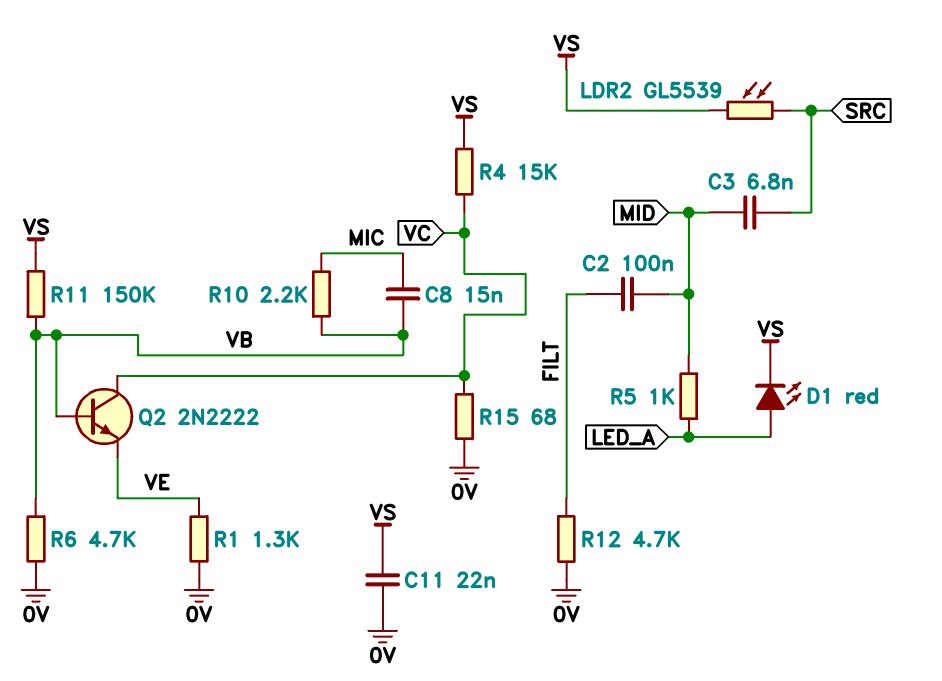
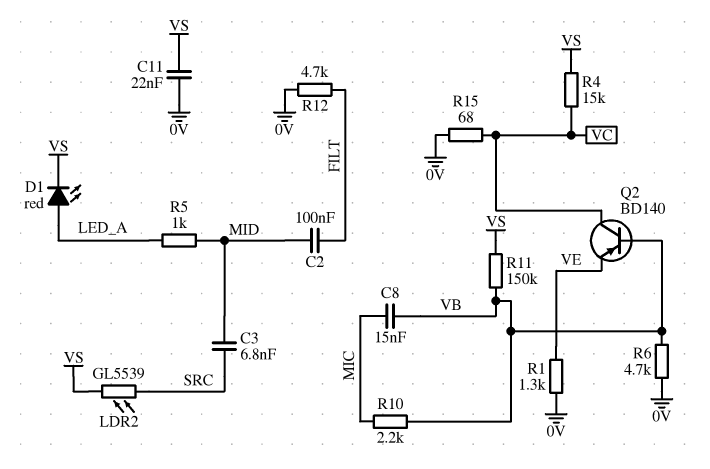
Q2: NPN 2N2222 (B VB, C VC, E VE) -> PNP BD140 (B VB, C VC, E VE)

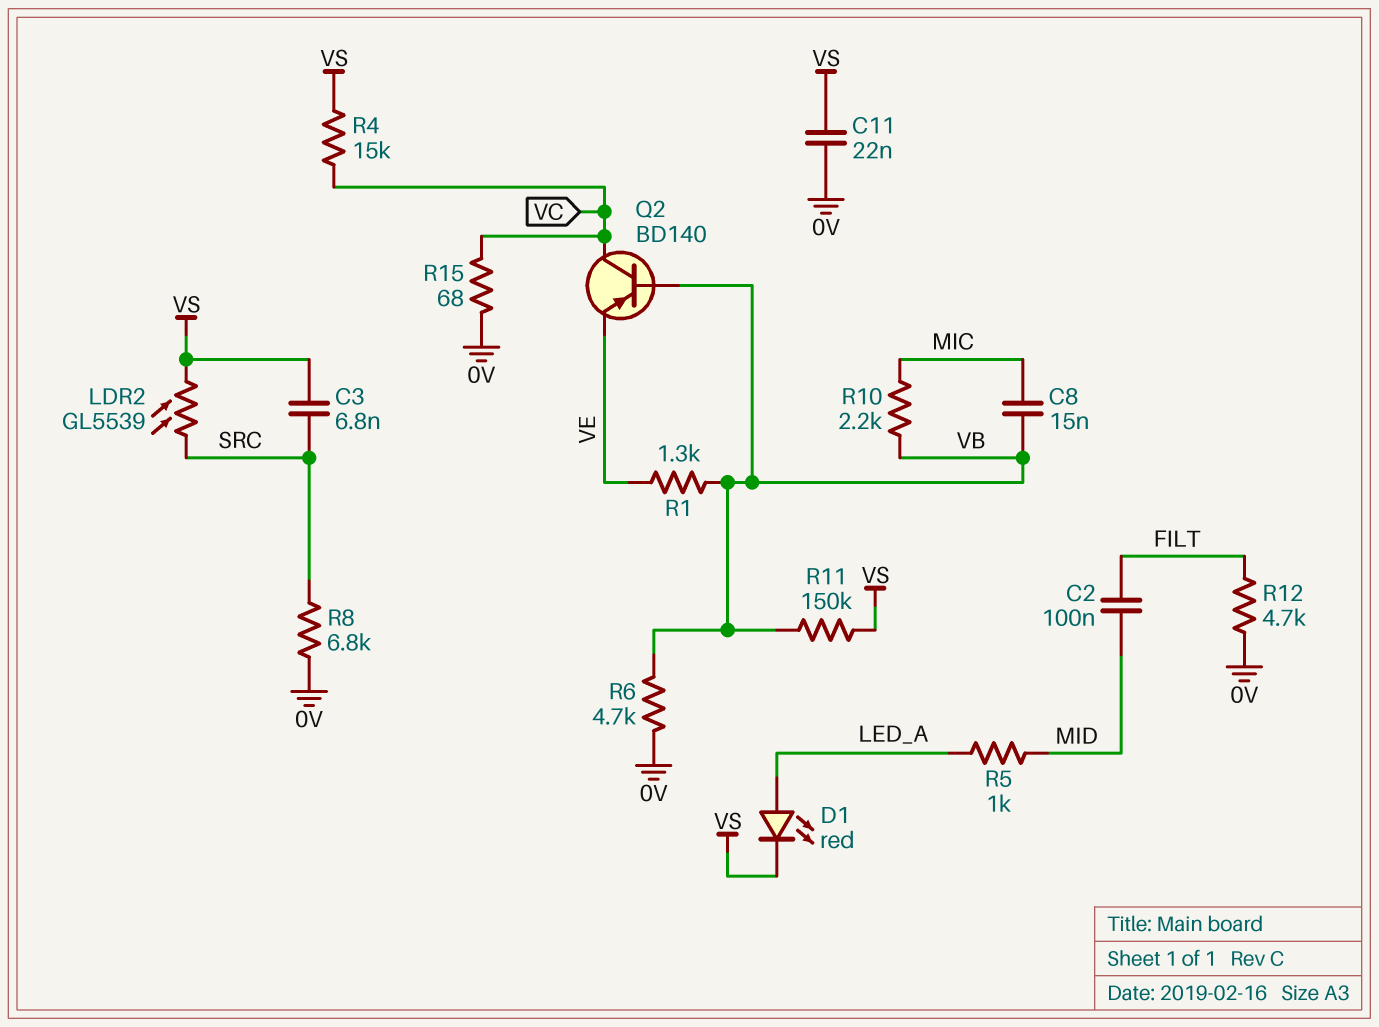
C3: 6.8nF (MID, SRC) -> 6.8nF (SRC, VS)
R1: 1.3k (0V, VE) -> 1.3k (VB, VE)
R8: none -> 6.8k (0V, SRC)

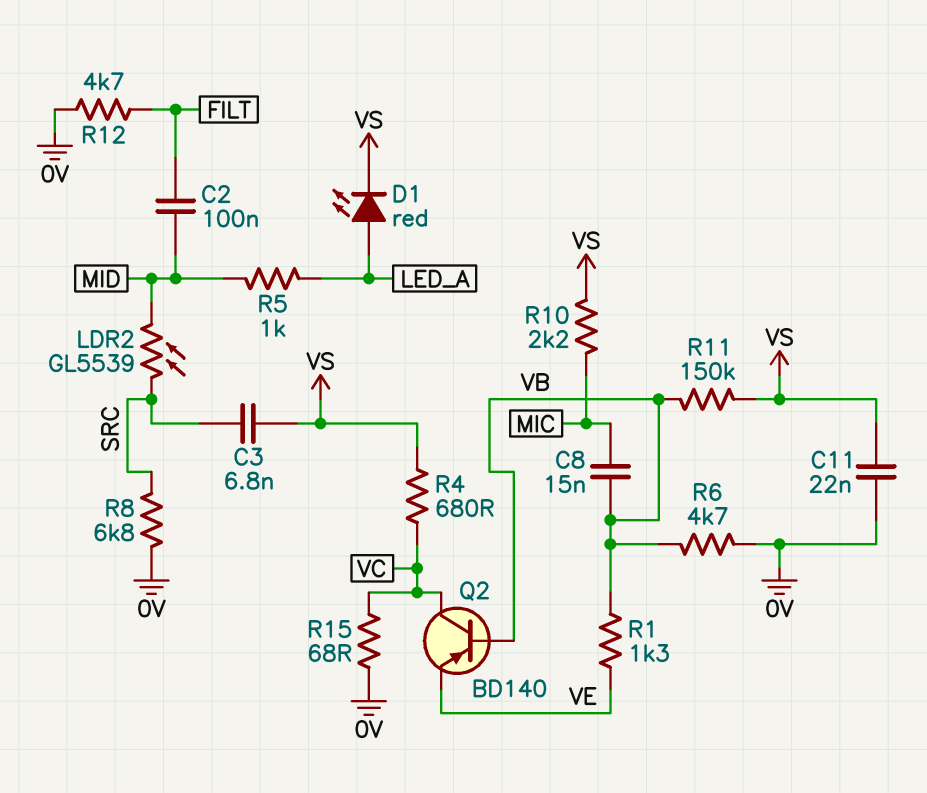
LDR2: GL5539 (SRC, VS) -> GL5539 (MID, SRC)
R4: 15k (VC, VS) -> 680 (VC, VS)
R10: 2.2k (MIC, VB) -> 2.2k (MIC, VS)

